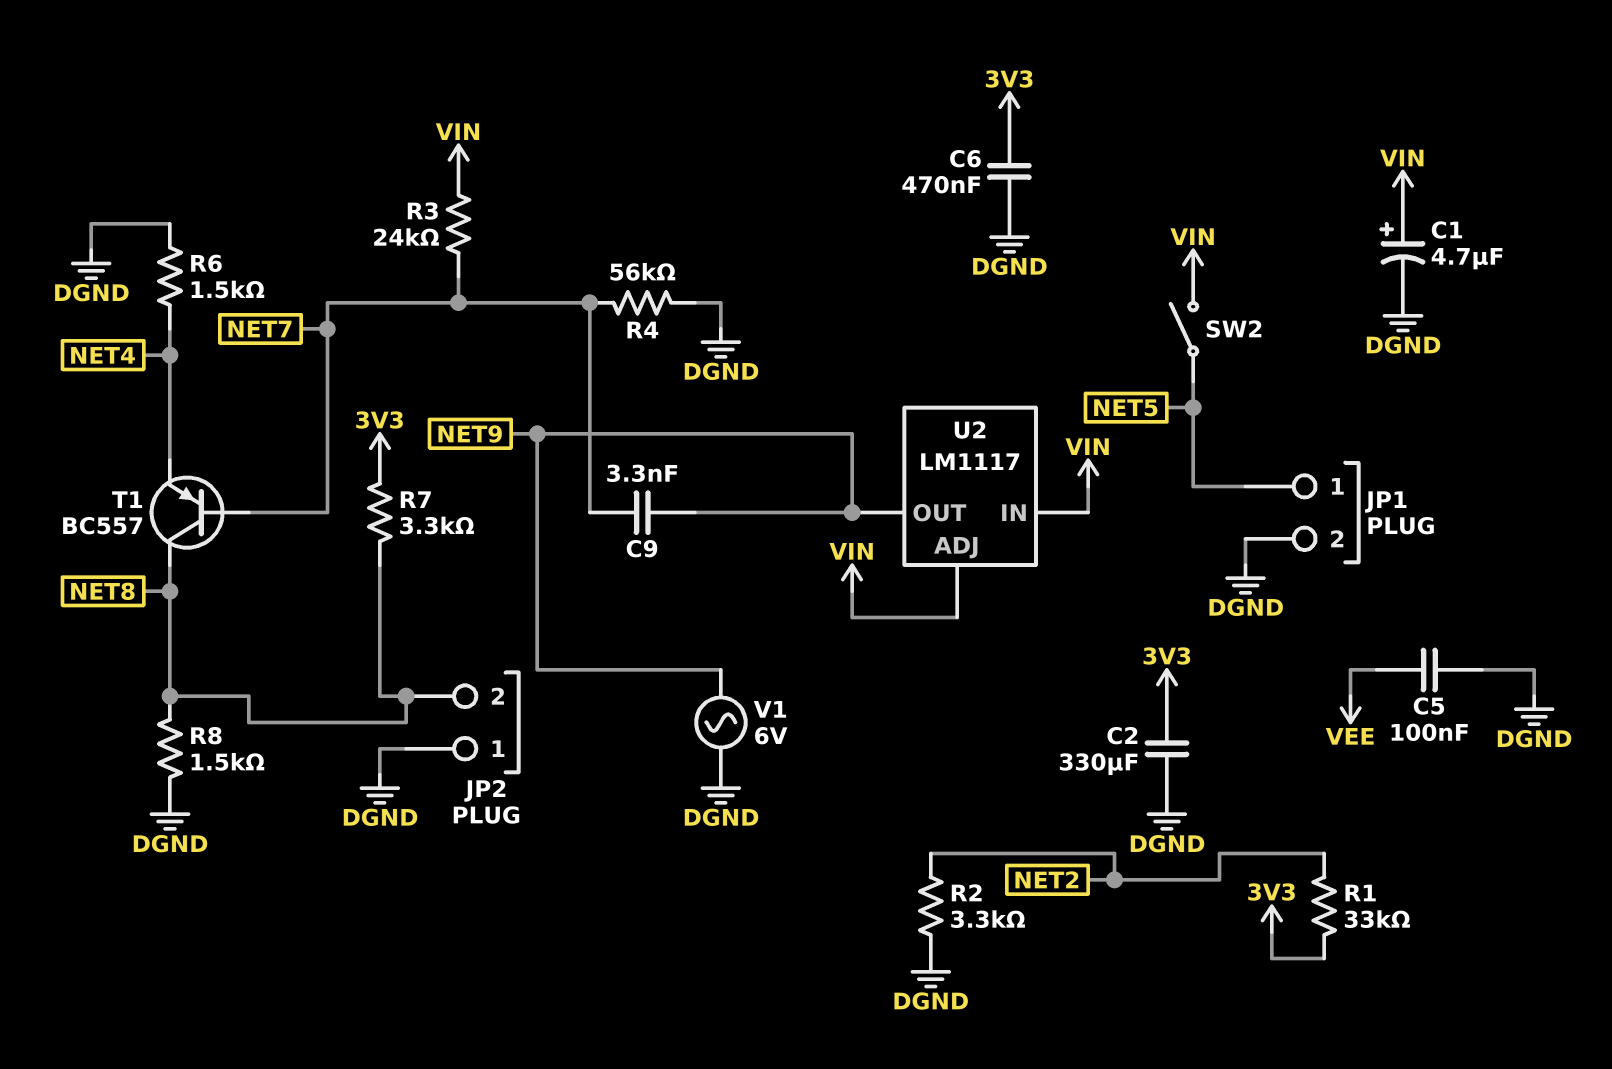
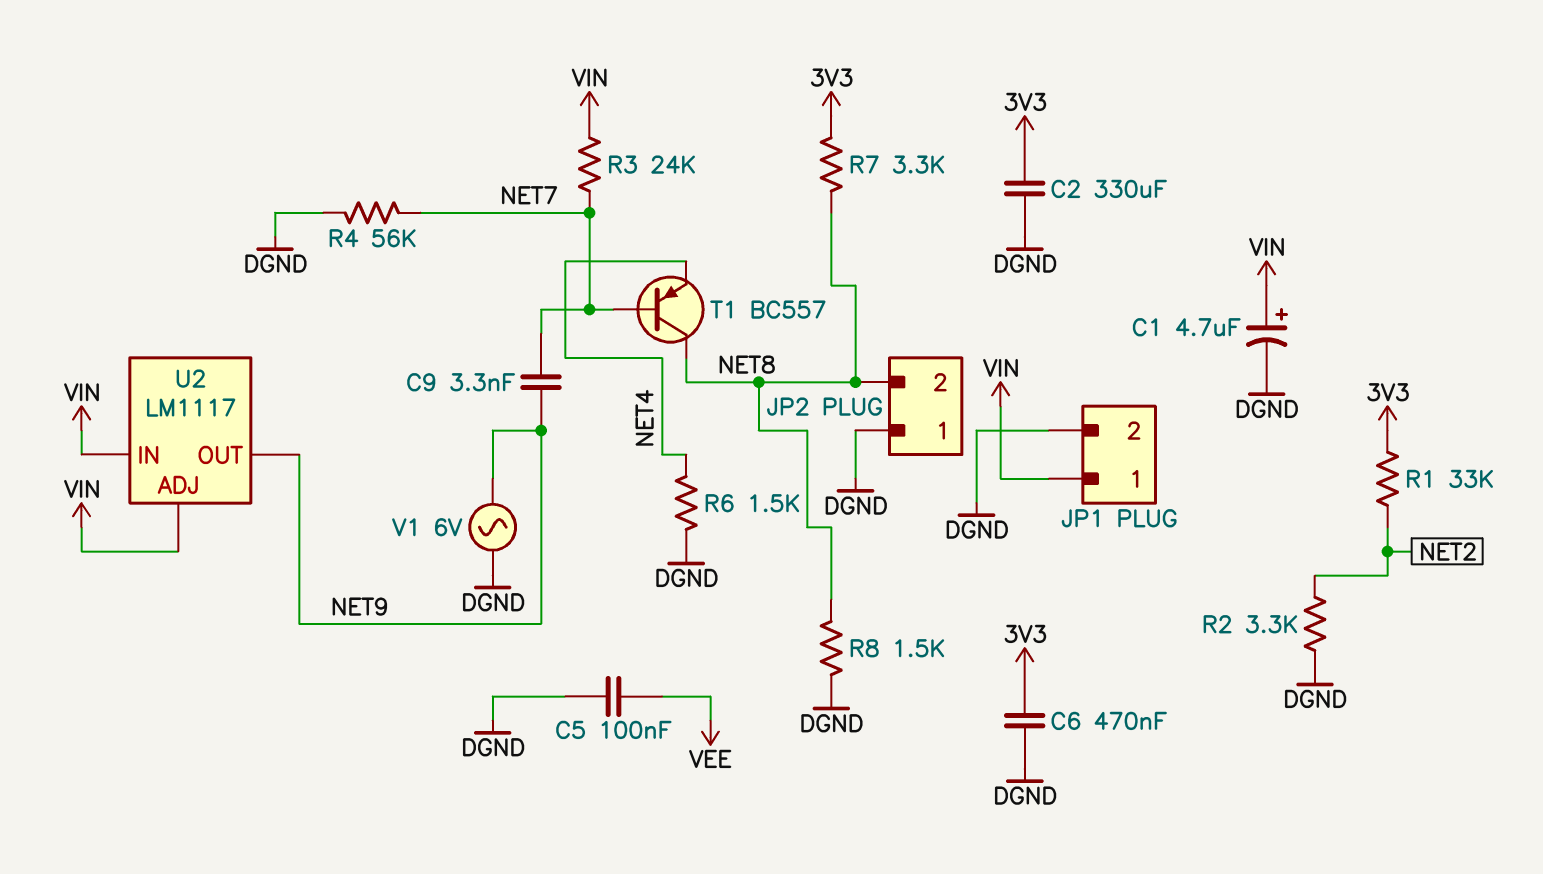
JP1 pin 1: NET5 -> VIN
SW2: switch (NET5, VIN) -> none

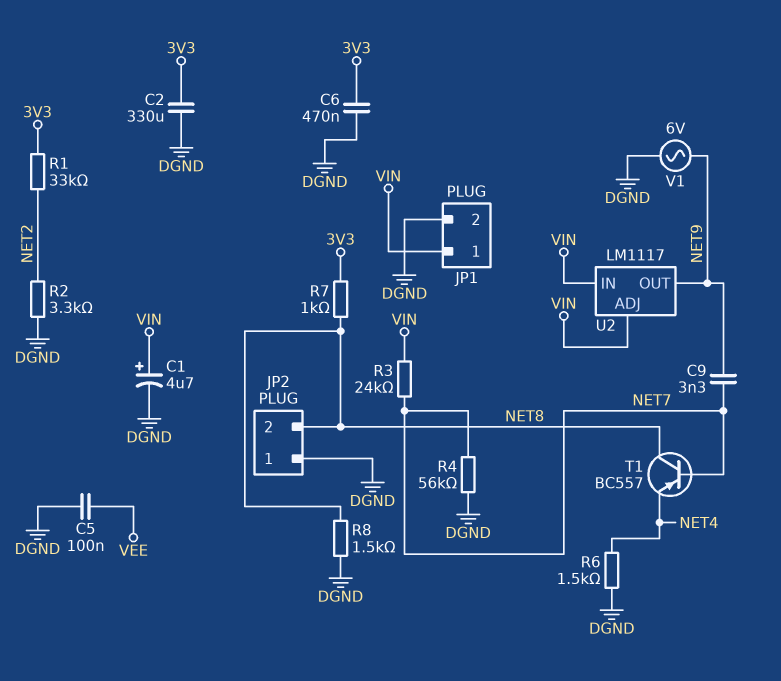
R7: 3.3k (3V3, NET8) -> 1k (3V3, NET8)

